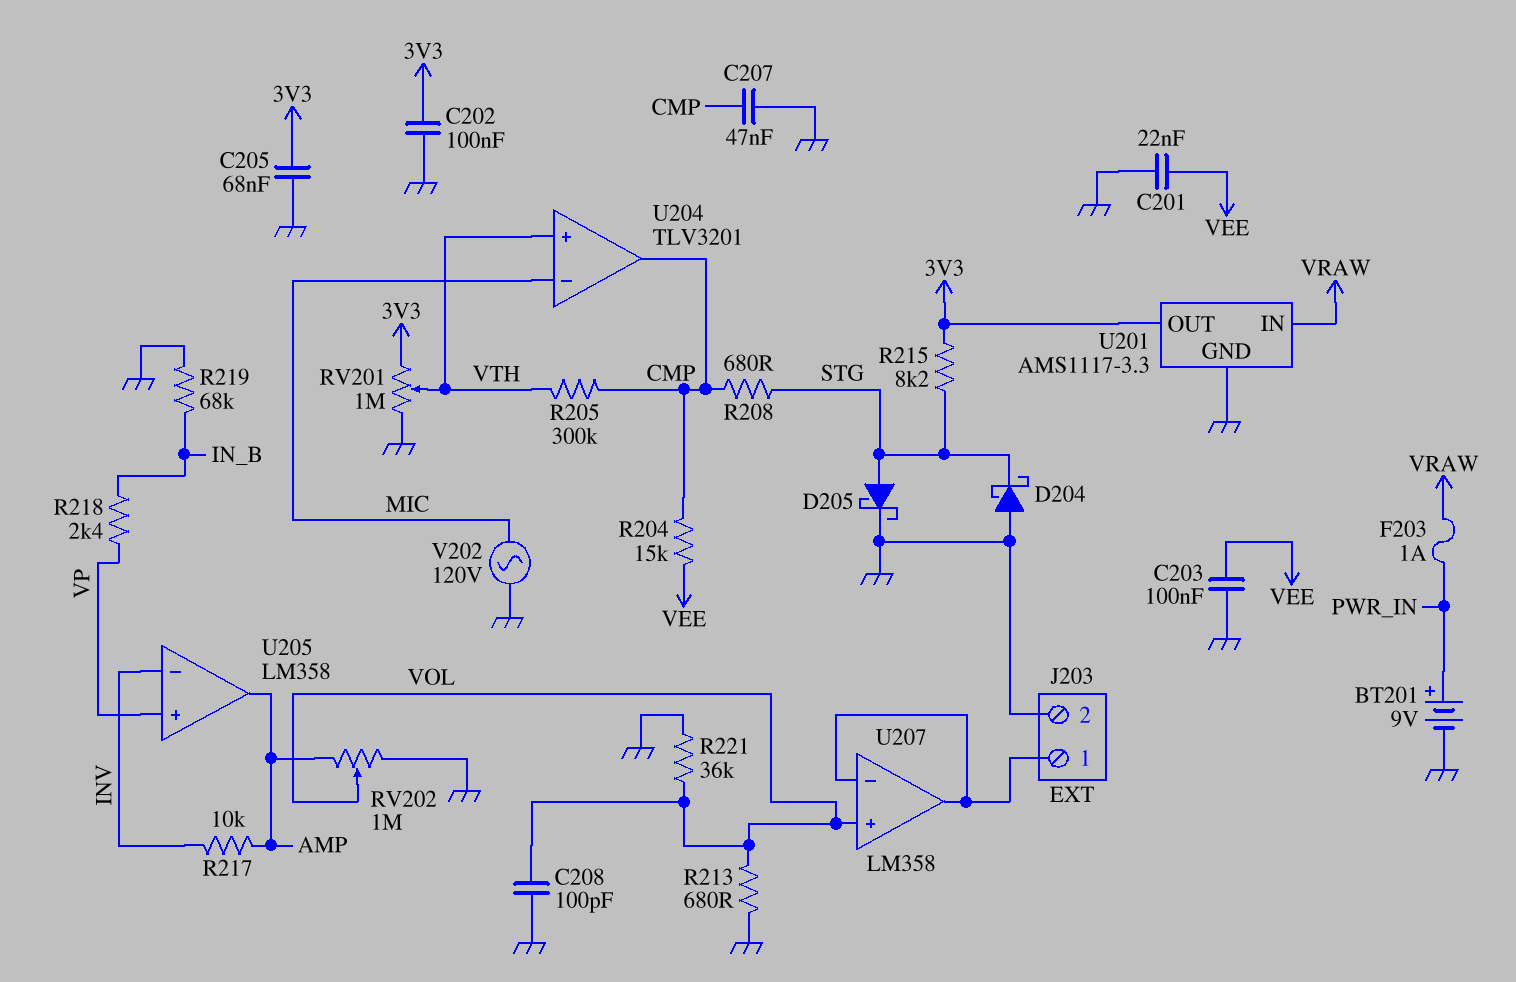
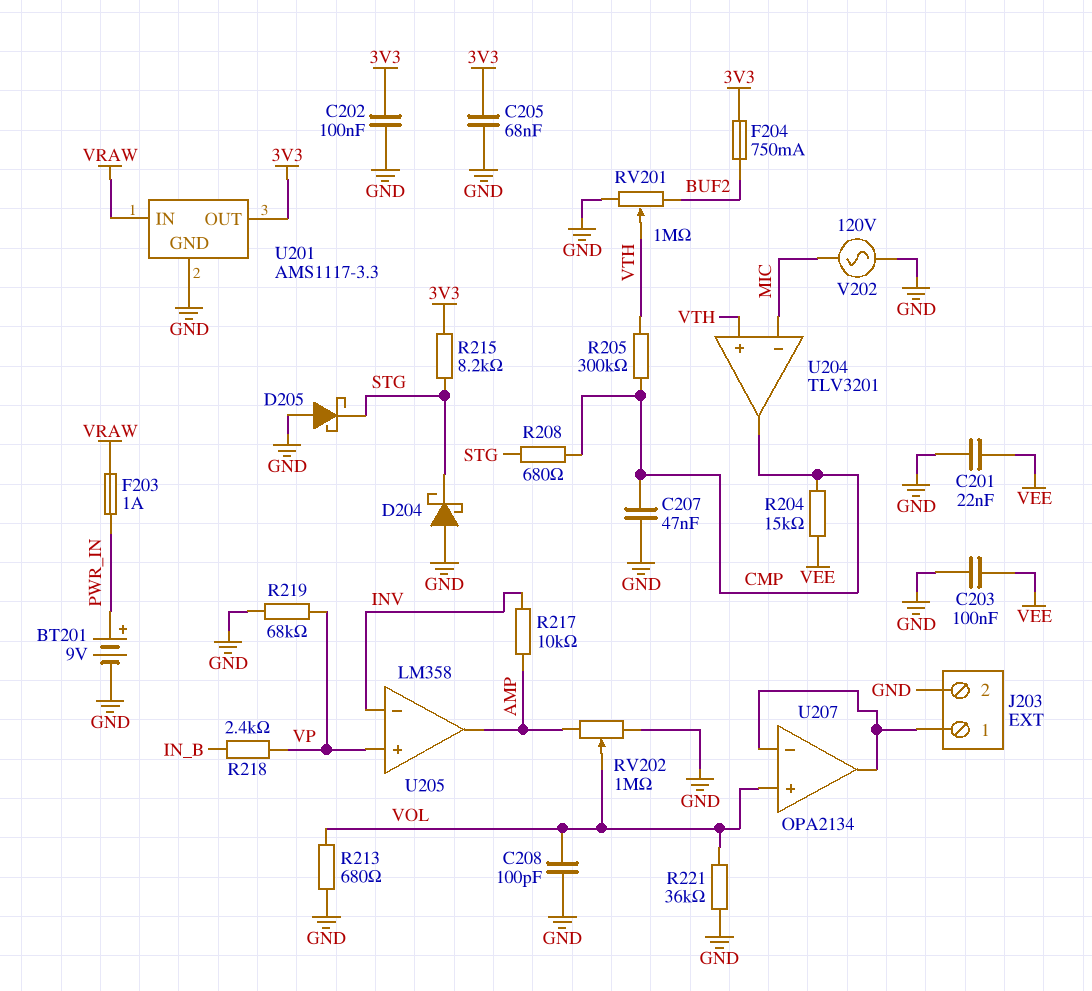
D205: schottky (A STG, K GND) -> schottky (A GND, K STG)
F204: none -> 750mA (3V3, BUF2)
R219: 68k (GND, IN_B) -> 68k (GND, VP)
RV201: 1M (3V3, GND, wiper VTH) -> 1M (BUF2, GND, wiper VTH)
U207: LM358 -> OPA2134

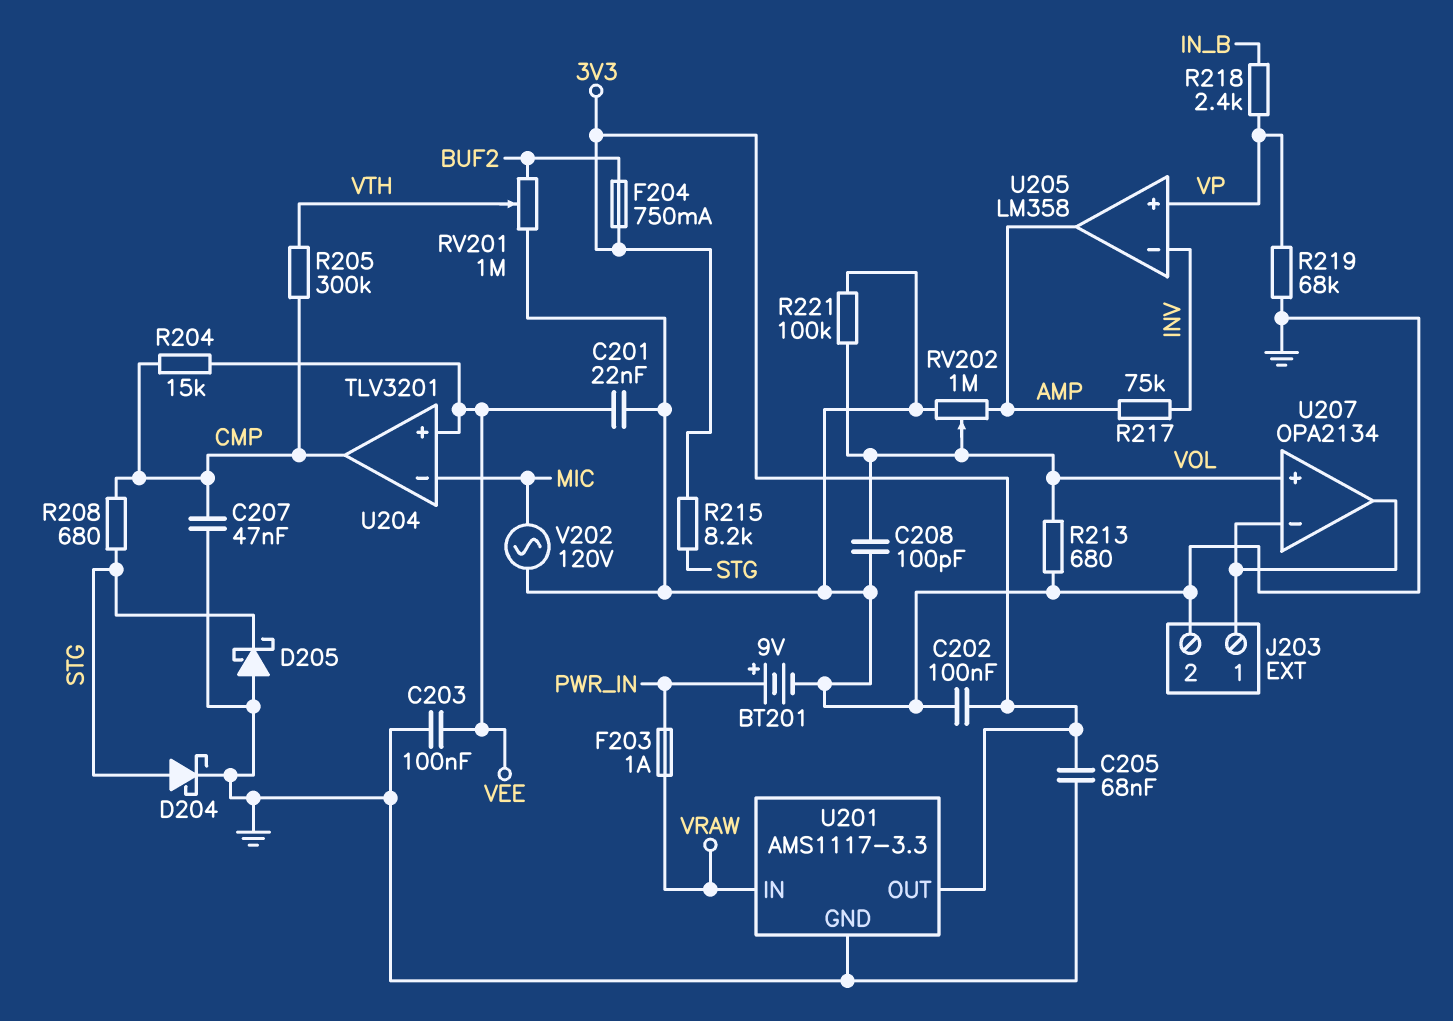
D204: schottky (A GND, K STG) -> schottky (A STG, K GND)
R217: 10k (AMP, INV) -> 75k (AMP, INV)
R221: 36k (GND, VOL) -> 100k (GND, VOL)
U204 pin in+: VTH -> VEE

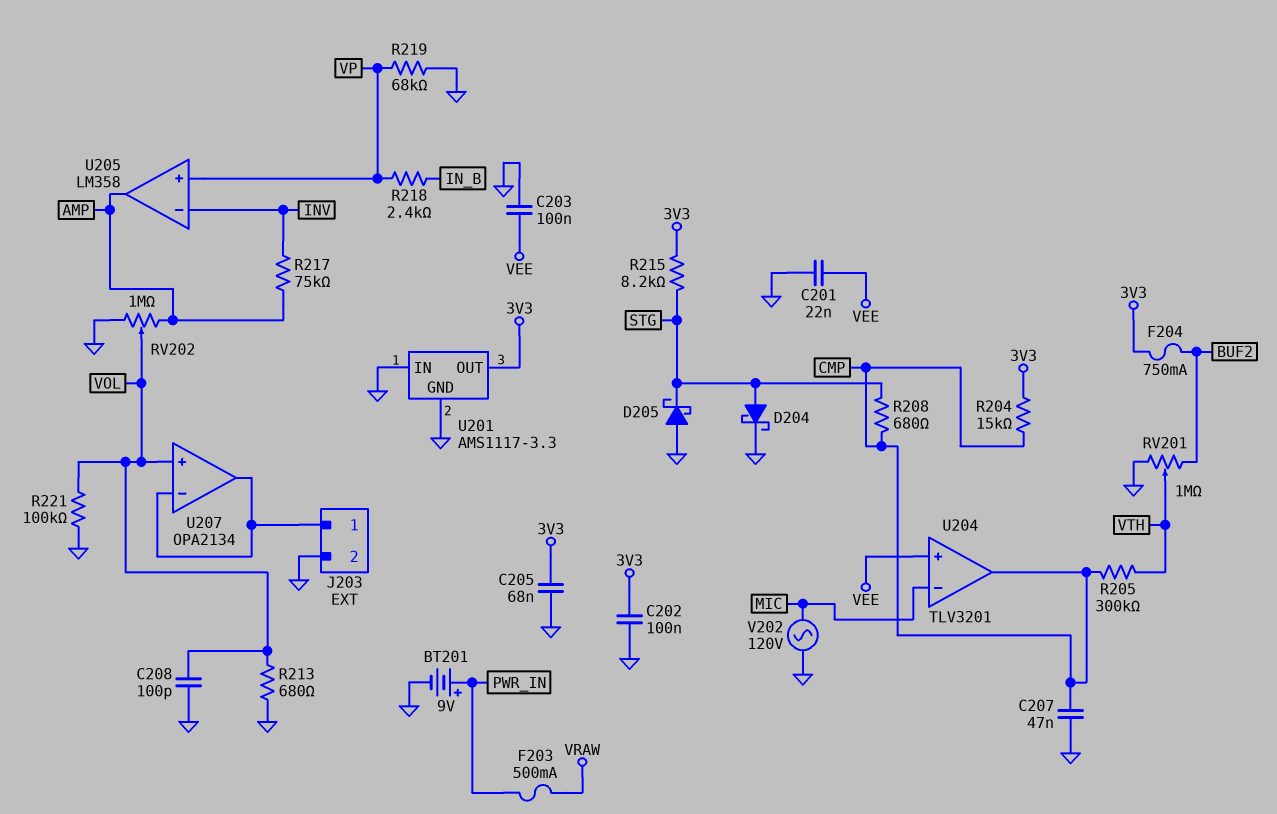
F203: 1A (PWR_IN, VRAW) -> 500mA (PWR_IN, VRAW)
R204: 15k (CMP, VEE) -> 15k (3V3, CMP)
U201 pin IN: VRAW -> GND

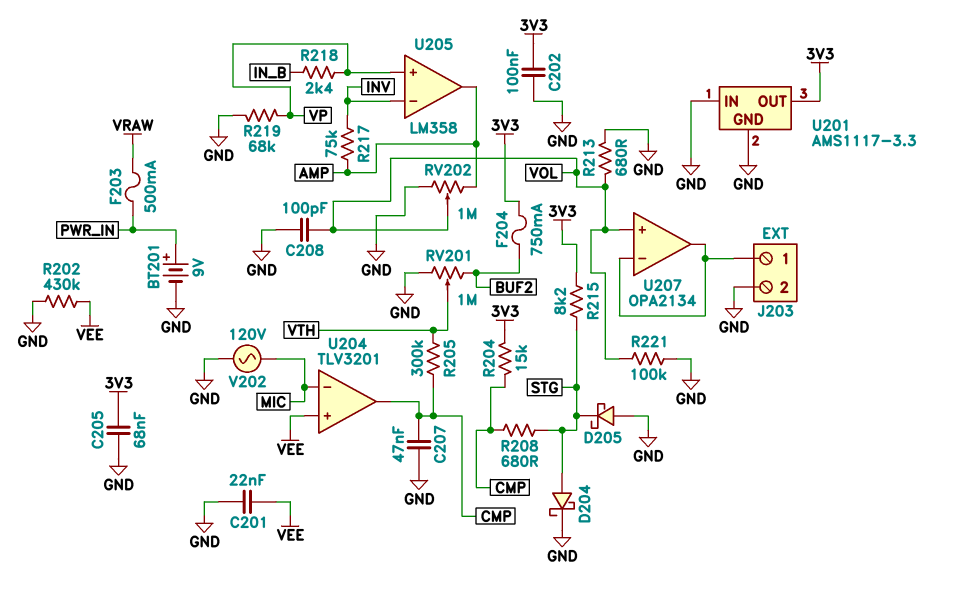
C203: 100nF (GND, VEE) -> none
R202: none -> 430k (GND, VEE)

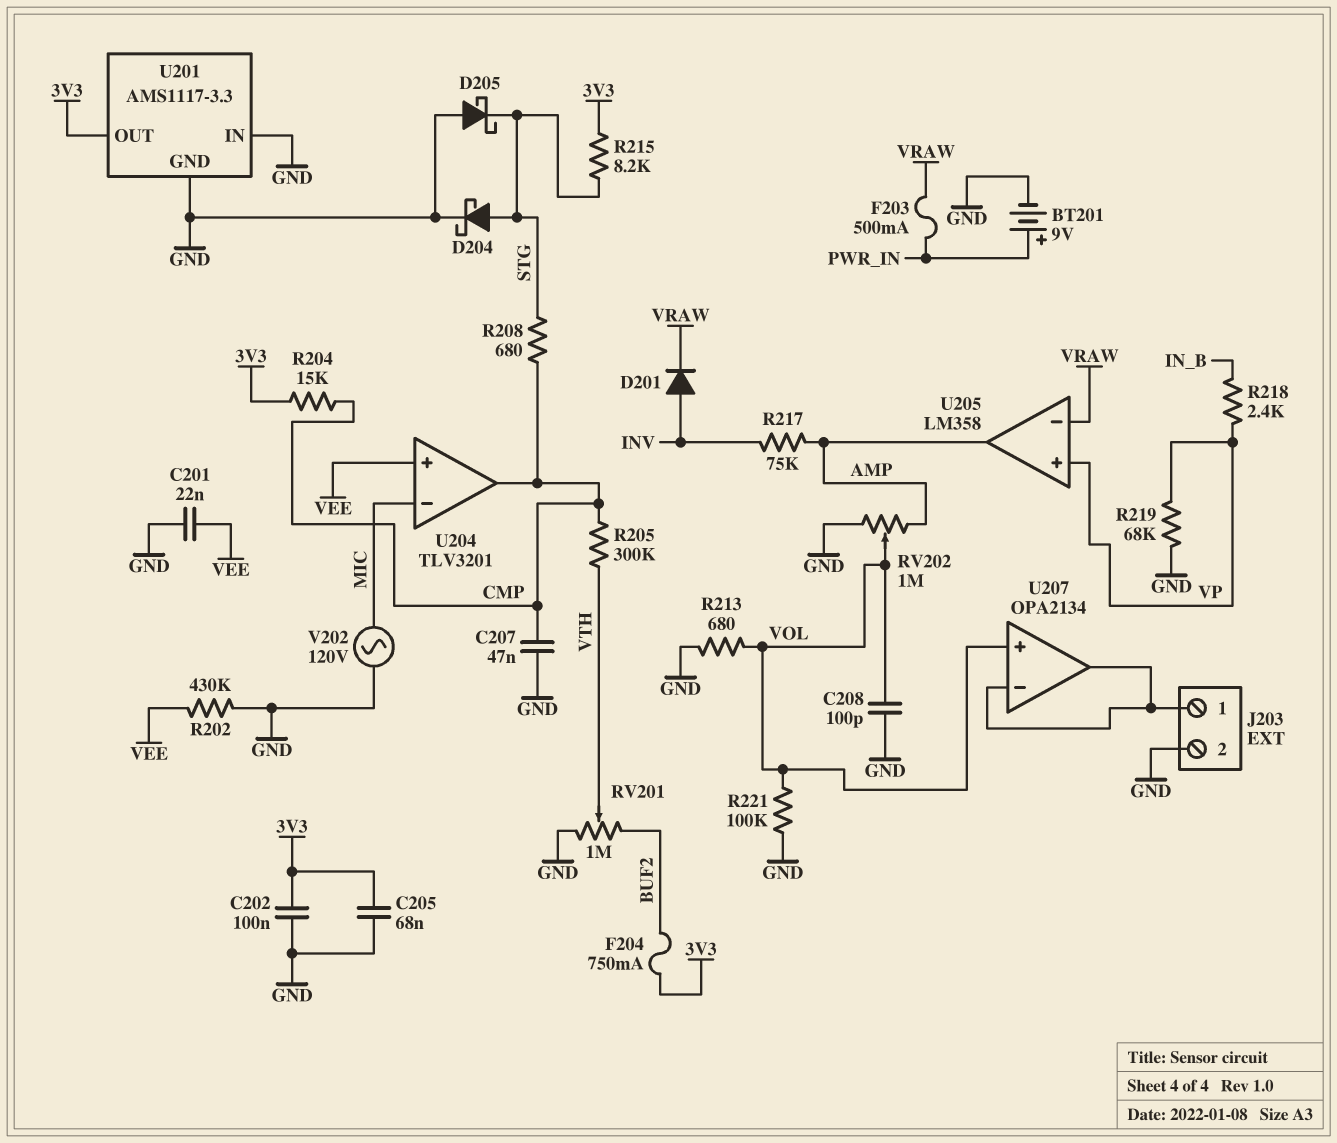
D201: none -> diode (A INV, K VRAW)
U205 pin in-: INV -> VRAW

